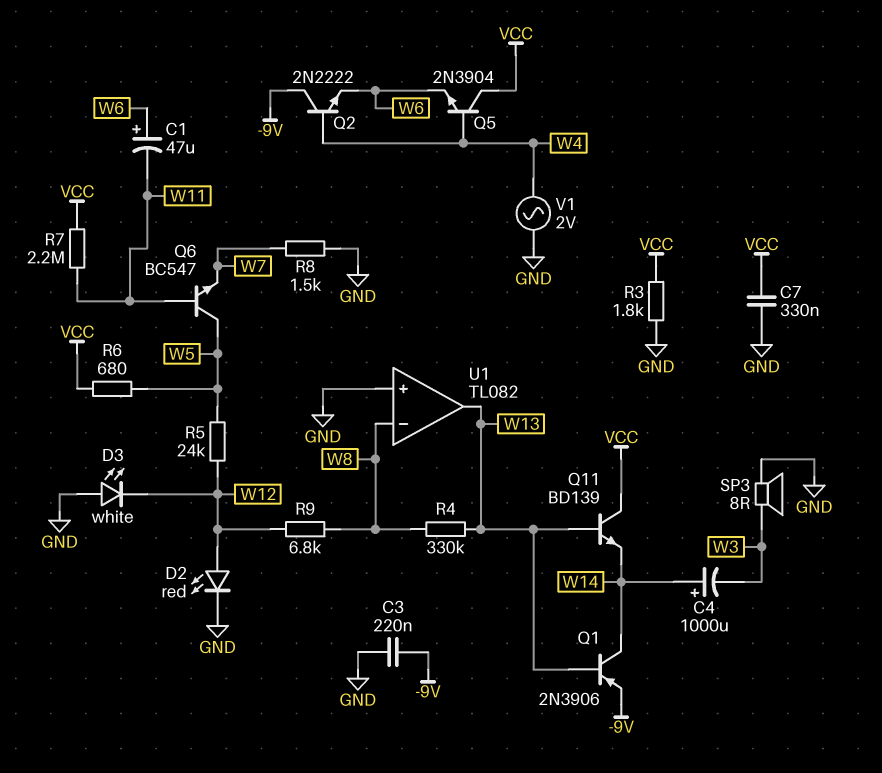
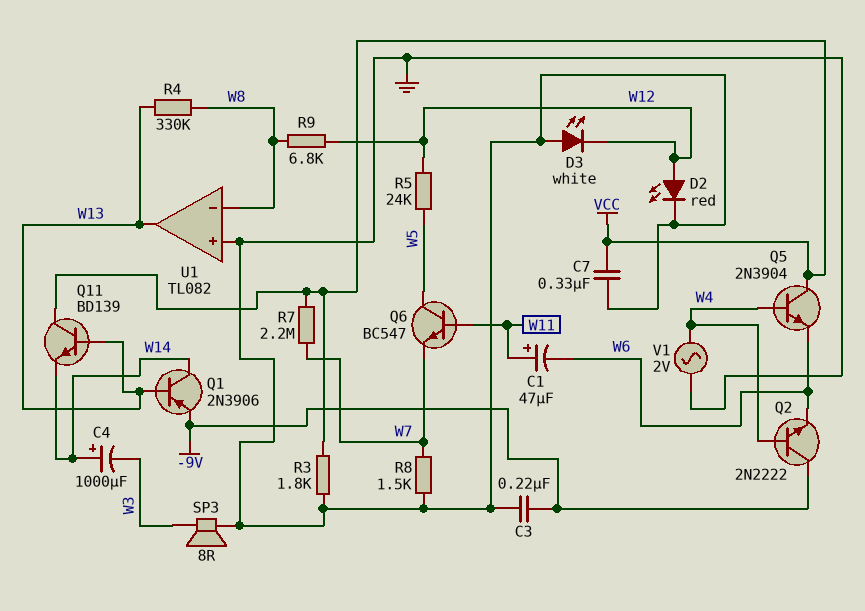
C1: 47uF (plus W6, minus W11) -> 47uF (plus W11, minus W6)
R6: 680 (VCC, W5) -> none
R7: 2.2M (VCC, W11) -> 2.2M (VCC, W7)

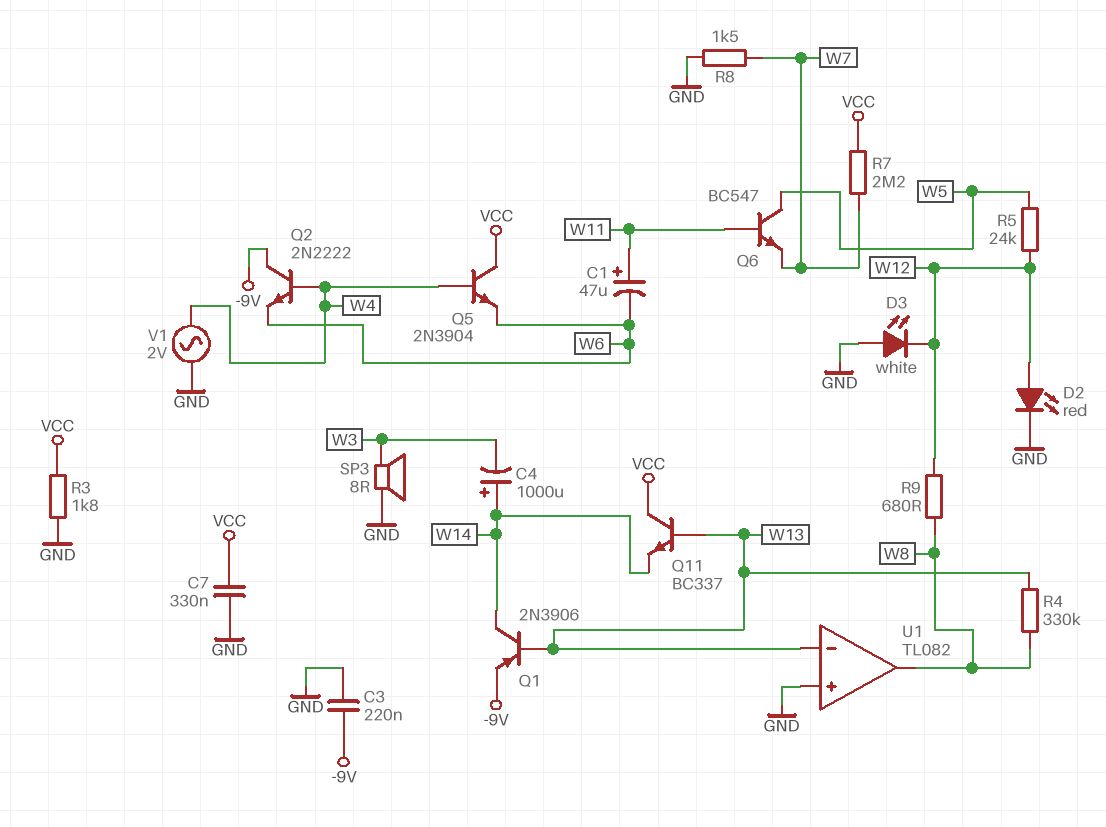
Q11: NPN BD139 (B W13, C VCC, E W14) -> NPN BC337 (B W13, C VCC, E W14)
R9: 6.8k (W8, W12) -> 680 (W8, W12)
U1 pin in-: W8 -> W13
U1 pin out: W13 -> W8

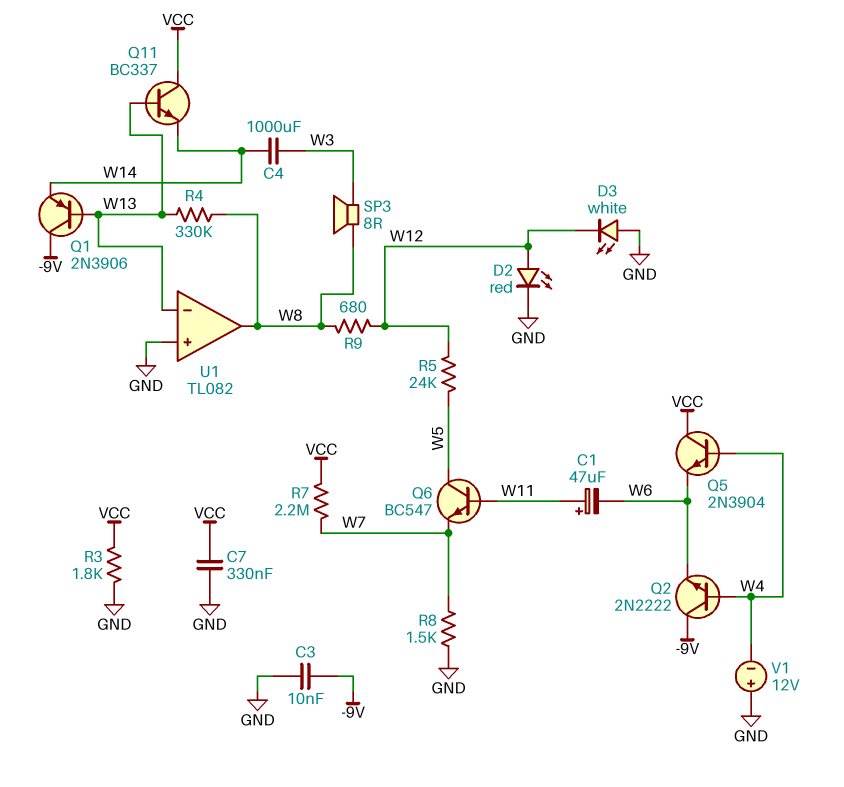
C3: 220nF (-9V, GND) -> 10nF (-9V, GND)
C4: 1000uF (plus W14, minus W3) -> 1000uF (W3, W14)
Q1: PNP 2N3906 (B W13, C W14, E -9V) -> PNP 2N3906 (B W13, C -9V, E W14)
SP3: speaker 8R (GND, W3) -> speaker 8R (W3, W8)
V1: AC 2V (GND, W4) -> 12V (plus GND, minus W4)

